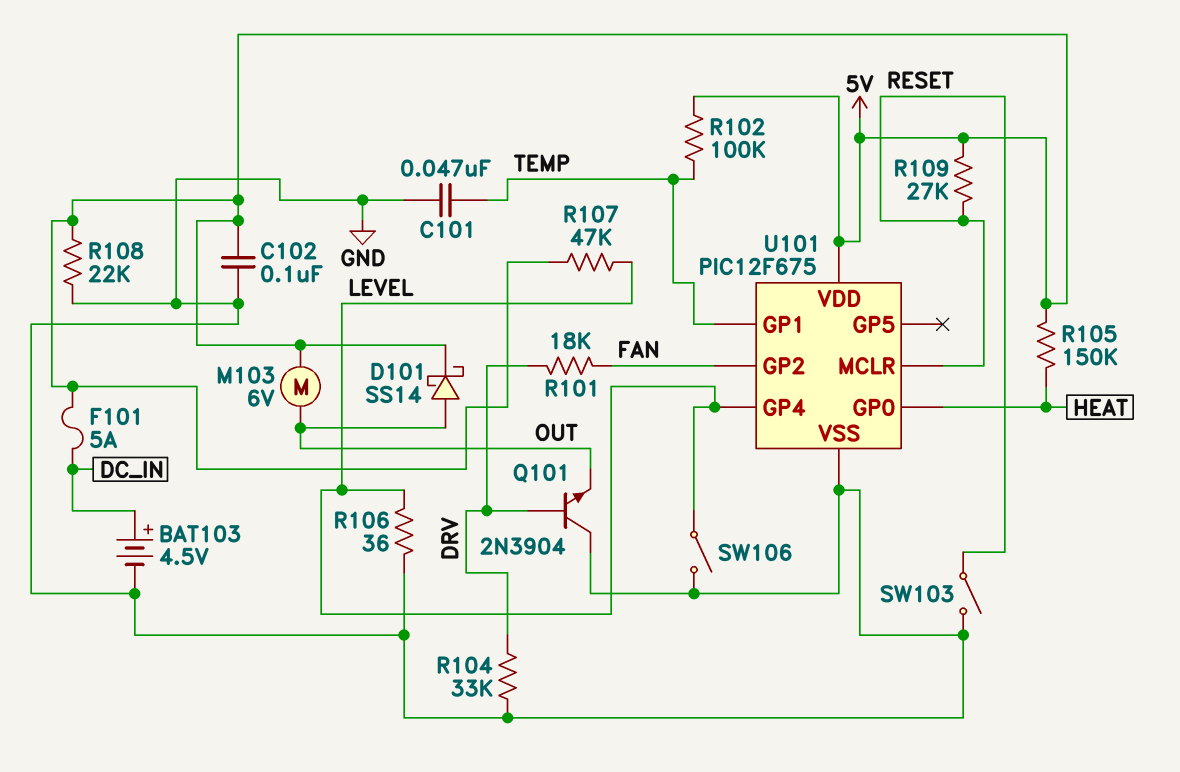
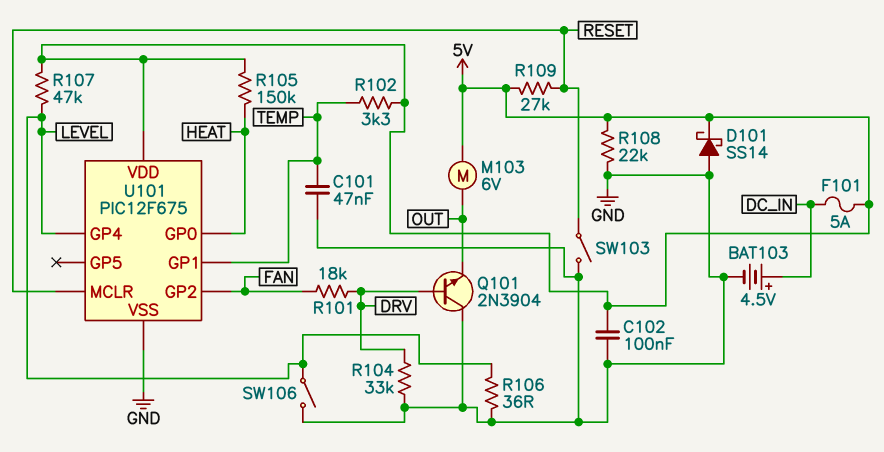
D101: schottky SS14 (A OUT, K 5V) -> schottky SS14 (A GND, K 5V)
R102: 100k (5V, TEMP) -> 3.3k (5V, TEMP)

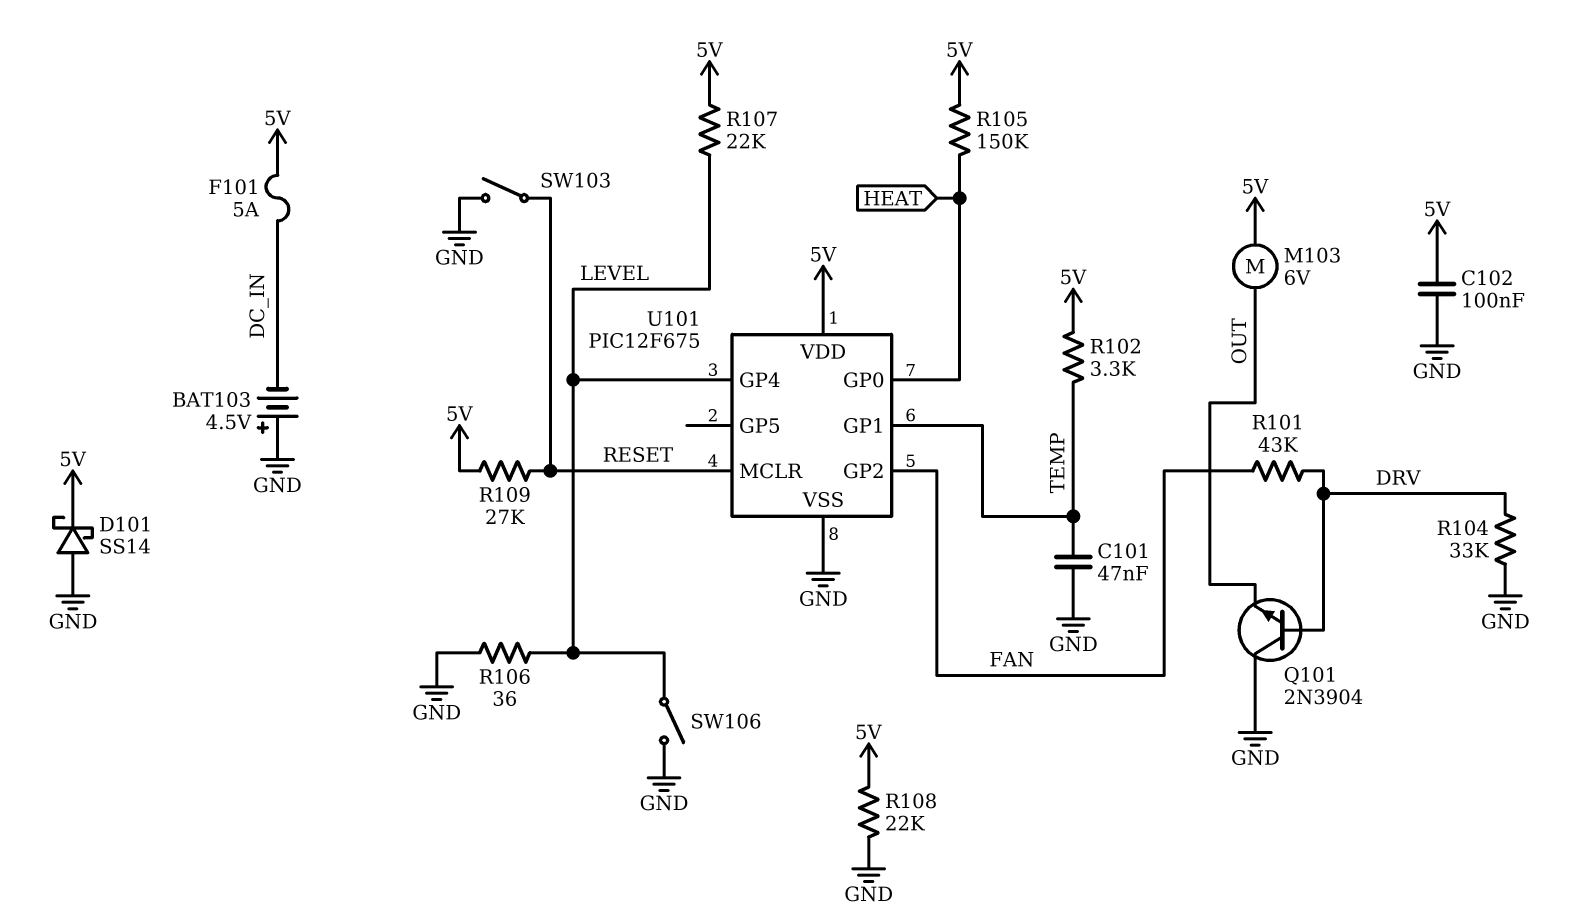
BAT103: 4.5V (plus DC_IN, minus GND) -> 4.5V (plus GND, minus DC_IN)
R101: 18k (DRV, FAN) -> 43k (DRV, FAN)
R107: 47k (5V, LEVEL) -> 22k (5V, LEVEL)

